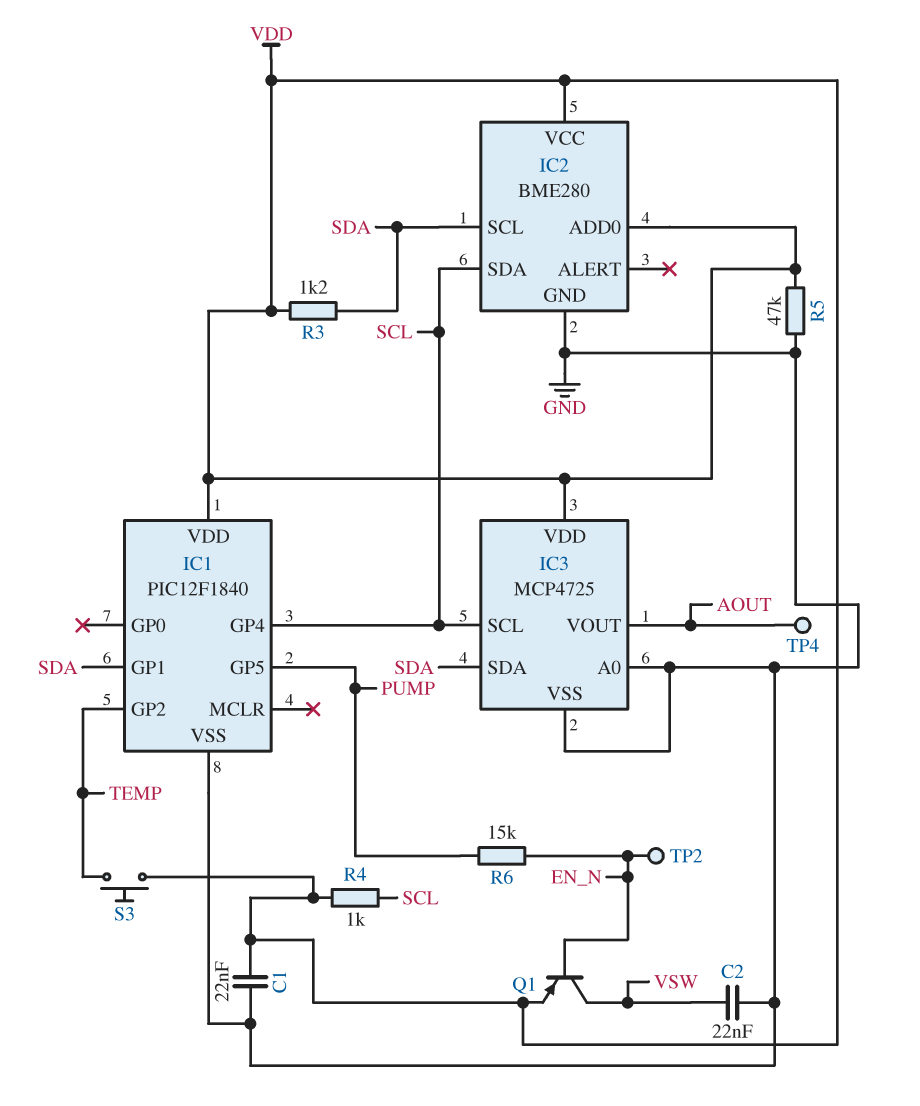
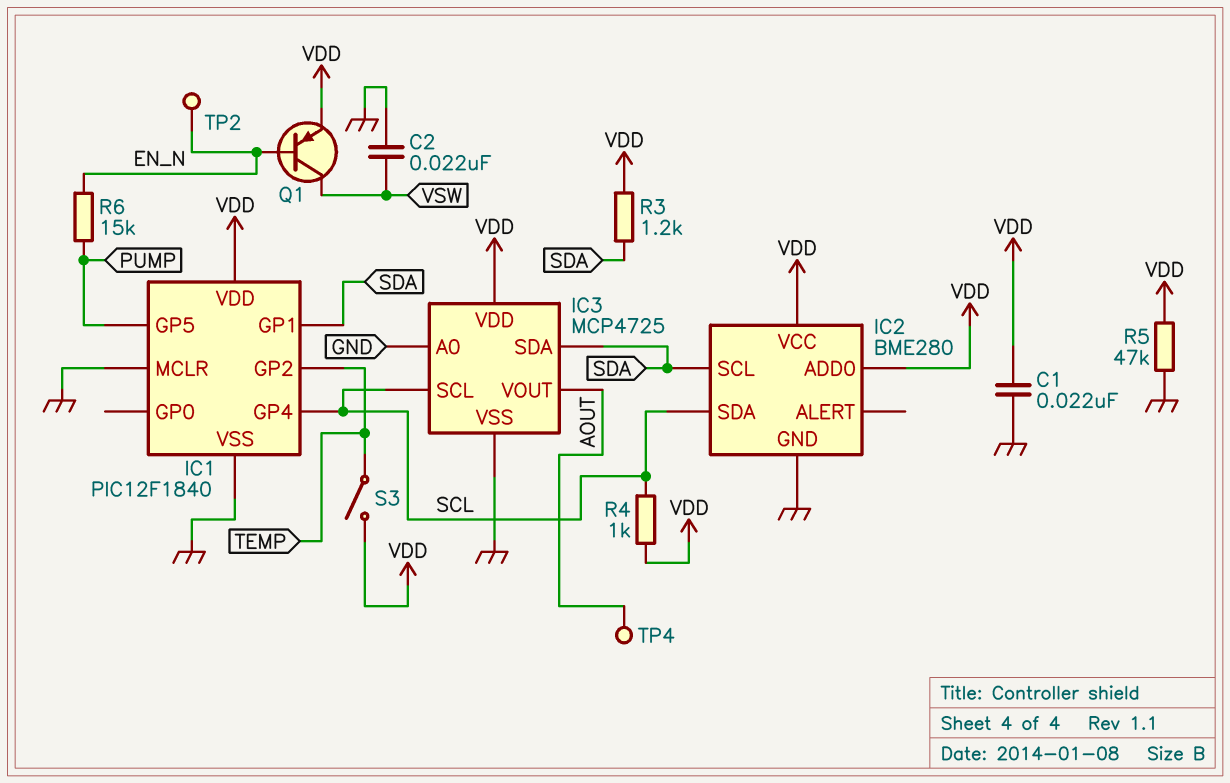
IC1 pin MCLR: none -> GND
S3: button (TEMP, VDD) -> switch (TEMP, VDD)

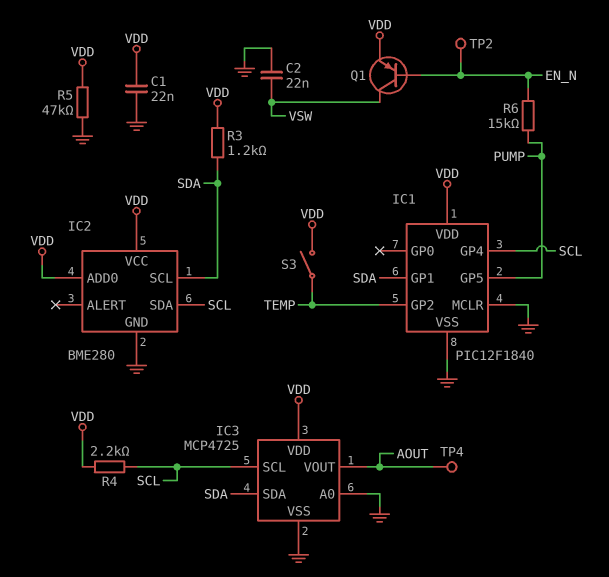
R4: 1k (SCL, VDD) -> 2.2k (SCL, VDD)

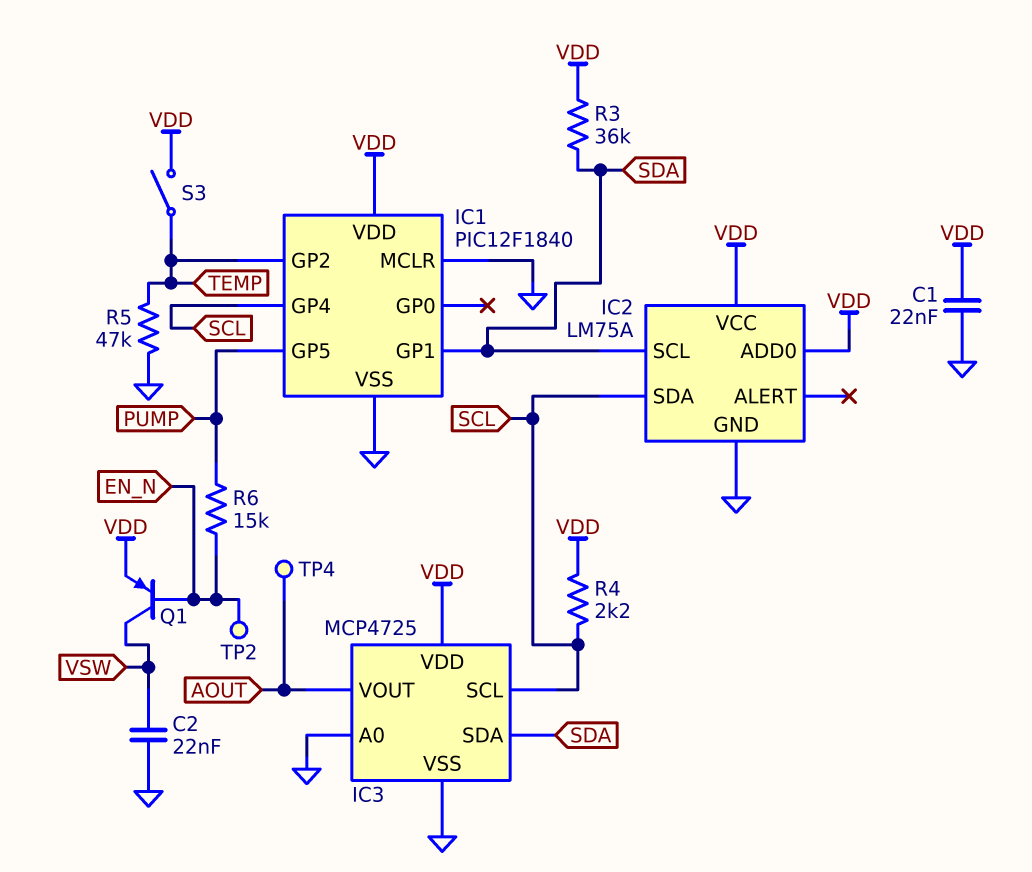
IC2: BME280 -> LM75A
R3: 1.2k (SDA, VDD) -> 36k (SDA, VDD)
R5: 47k (GND, VDD) -> 47k (GND, TEMP)

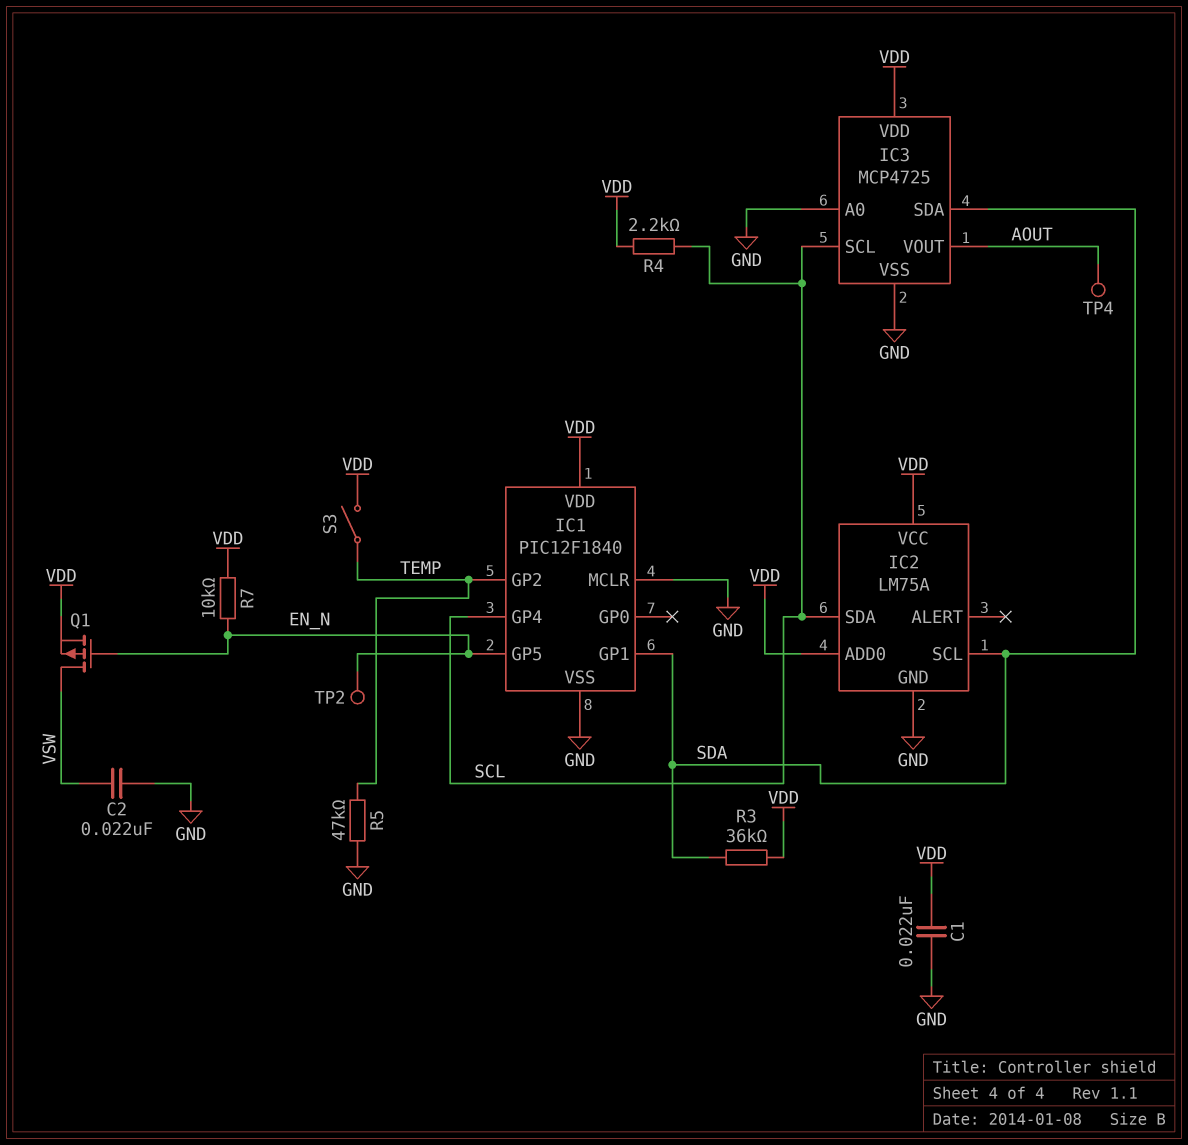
IC1 pin GP5: PUMP -> EN_N
Q1: PNP (B EN_N, C VSW, E VDD) -> PMOS (G EN_N, D VSW, S VDD)
R6: 15k (EN_N, PUMP) -> none
R7: none -> 10k (EN_N, VDD)

